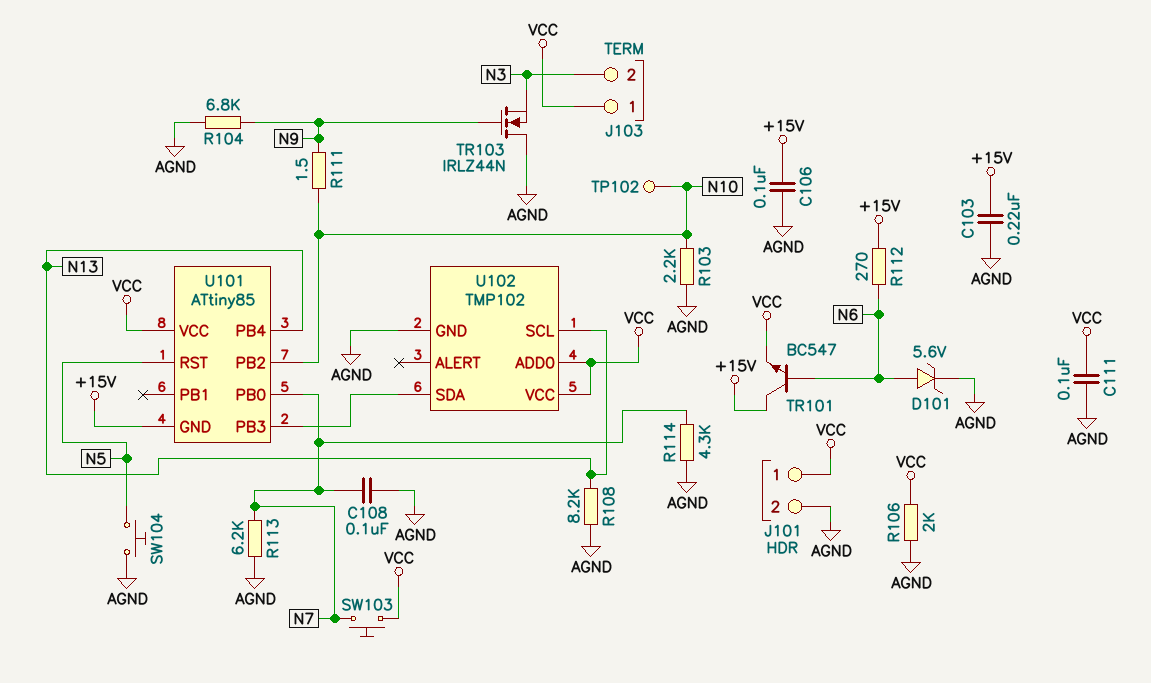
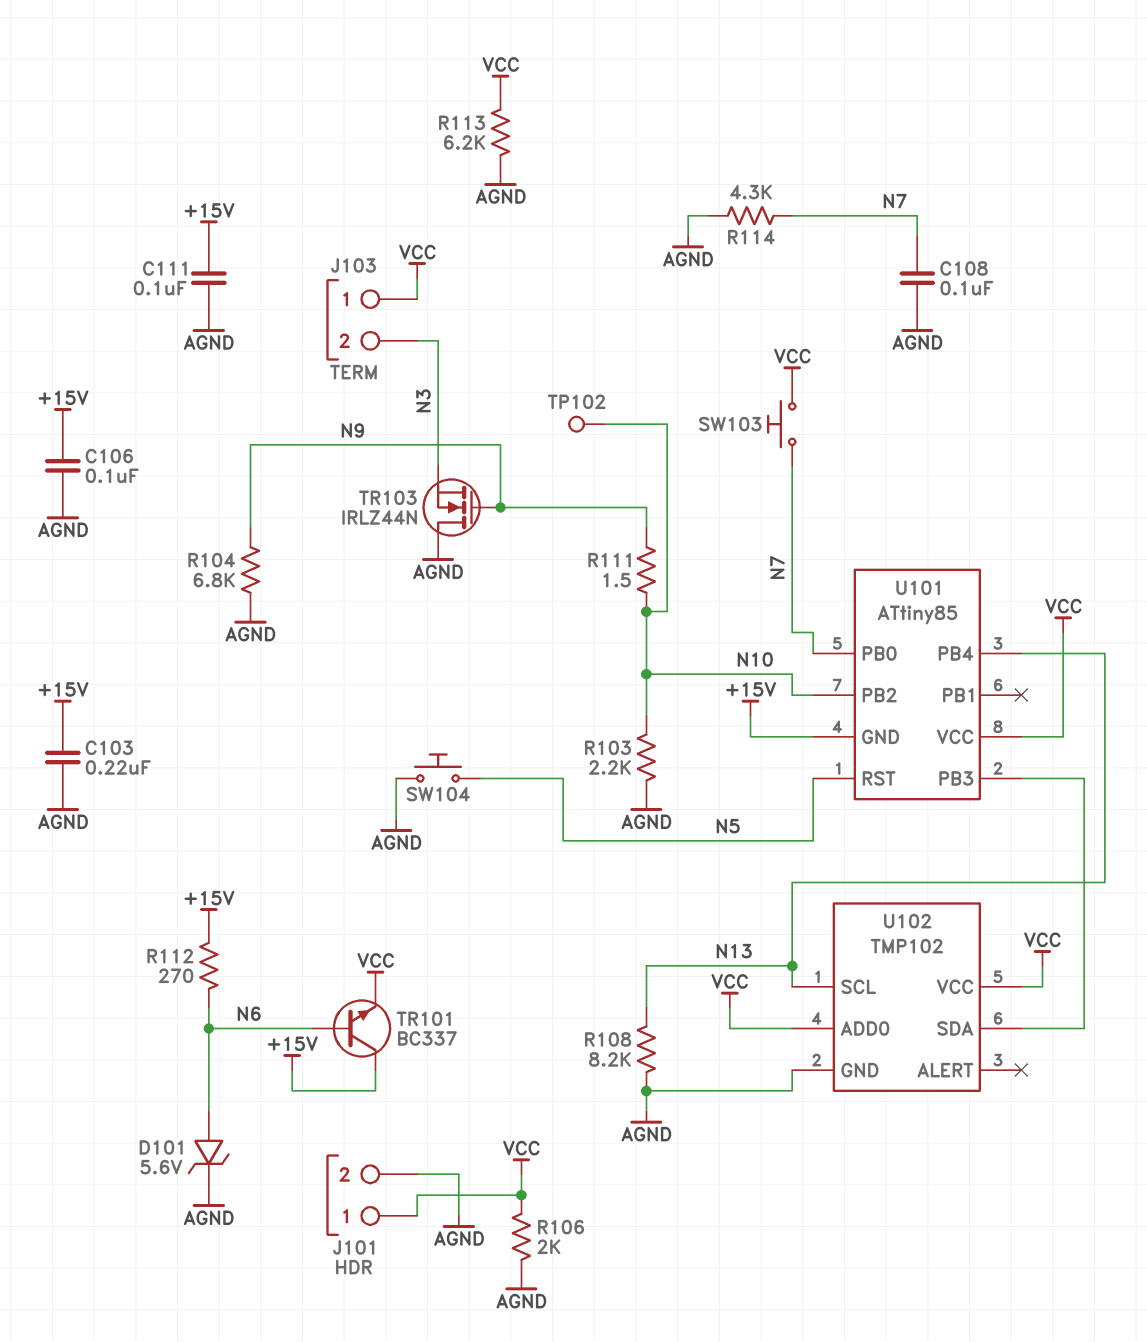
C111: 100nF (AGND, VCC) -> 100nF (+15V, AGND)
R113: 6.2k (AGND, N7) -> 6.2k (AGND, VCC)
TR101: NPN BC547 (B N6, C +15V, E VCC) -> NPN BC337 (B N6, C +15V, E VCC)

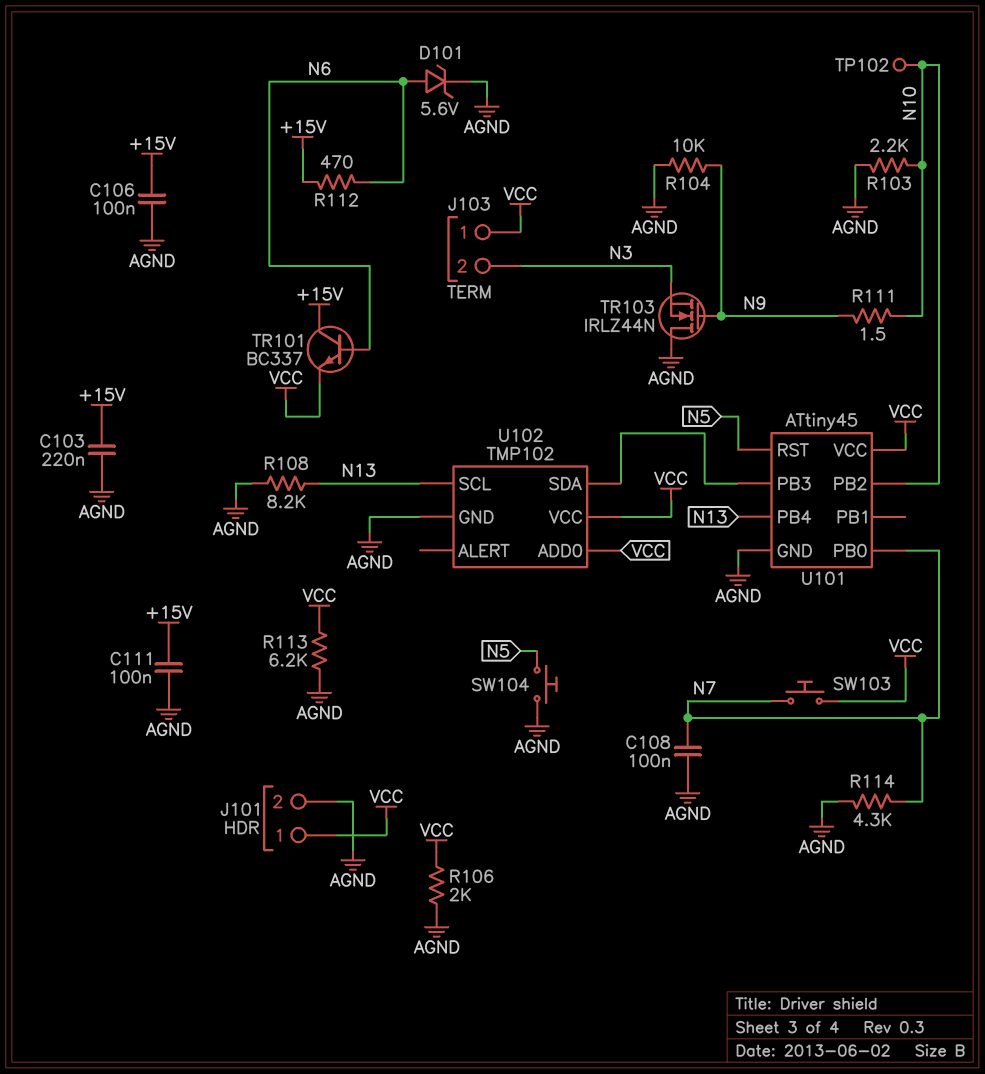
R104: 6.8k (AGND, N9) -> 10k (AGND, N9)
R112: 270 (+15V, N6) -> 470 (+15V, N6)
U101: ATtiny85 -> ATtiny45
U101 pin GND: +15V -> AGND

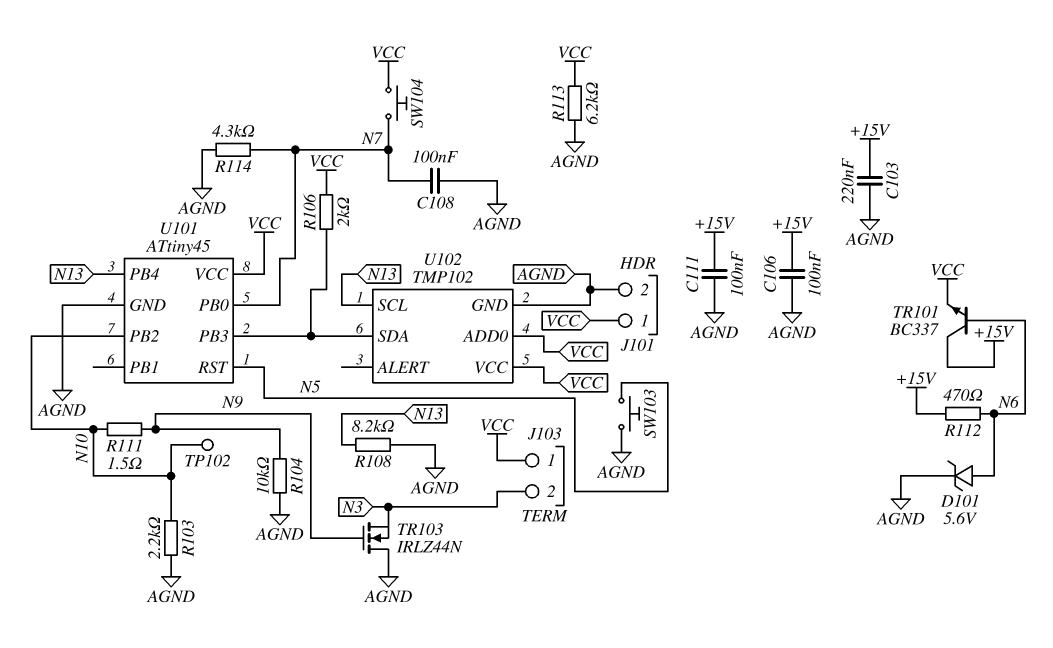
R106: 2k (AGND, VCC) -> 2k (U101/PB3, VCC)
SW103: button (N7, VCC) -> button (AGND, N5)
SW104: button (AGND, N5) -> button (N7, VCC)

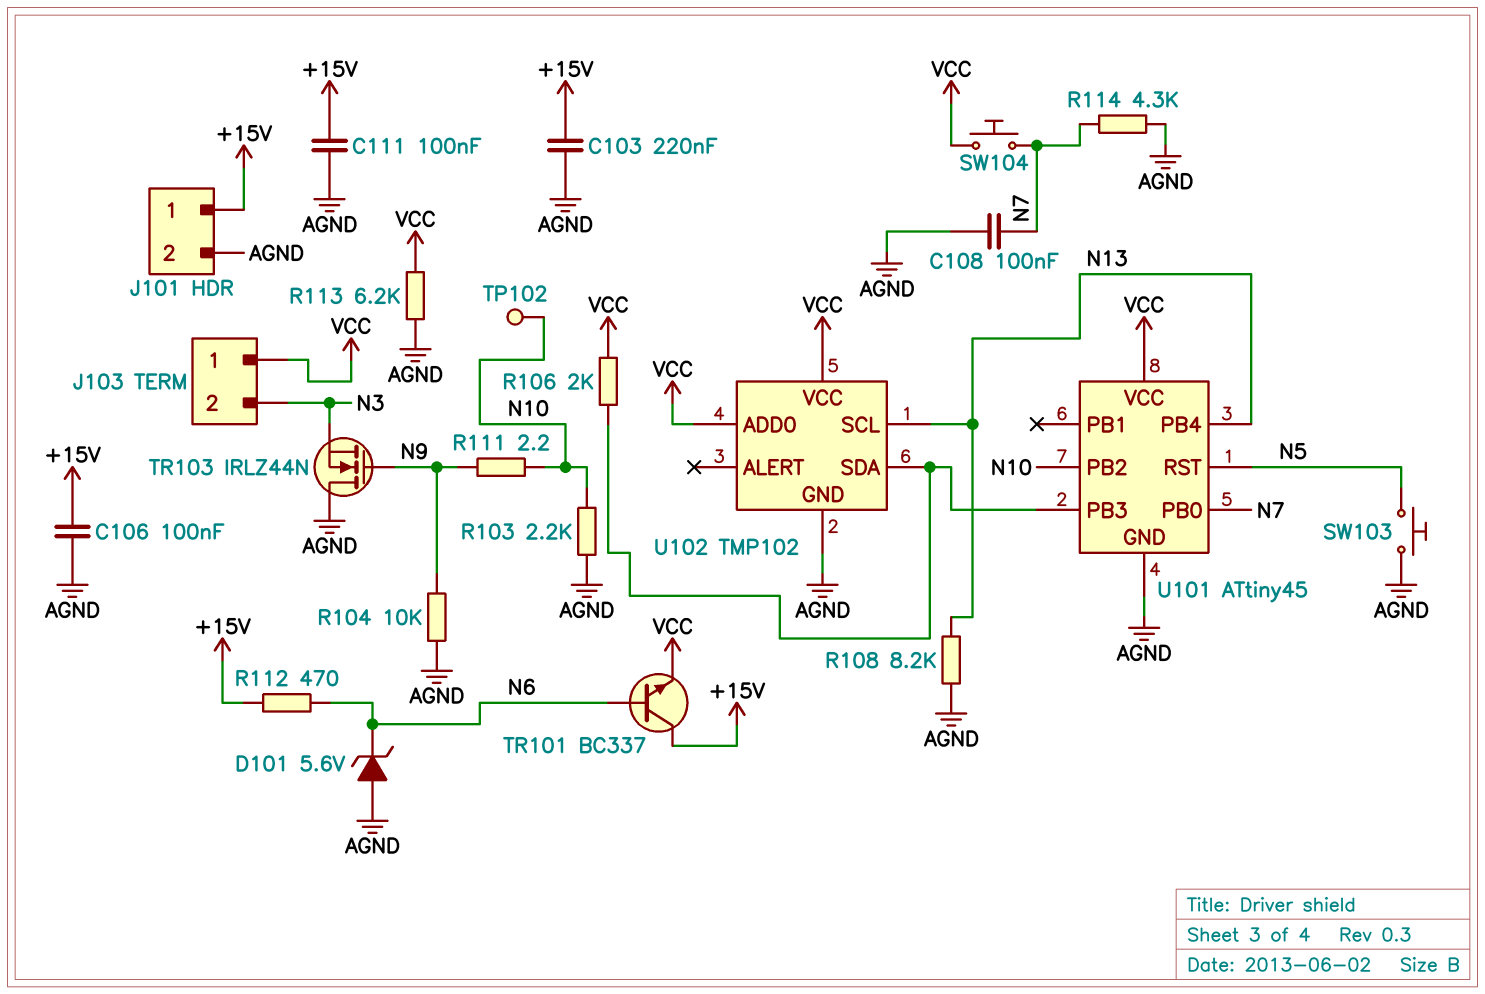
D101: zener 5.6V (A N6, K AGND) -> zener 5.6V (A AGND, K N6)
J101 pin 1: VCC -> +15V
R111: 1.5 (N9, N10) -> 2.2 (N9, N10)

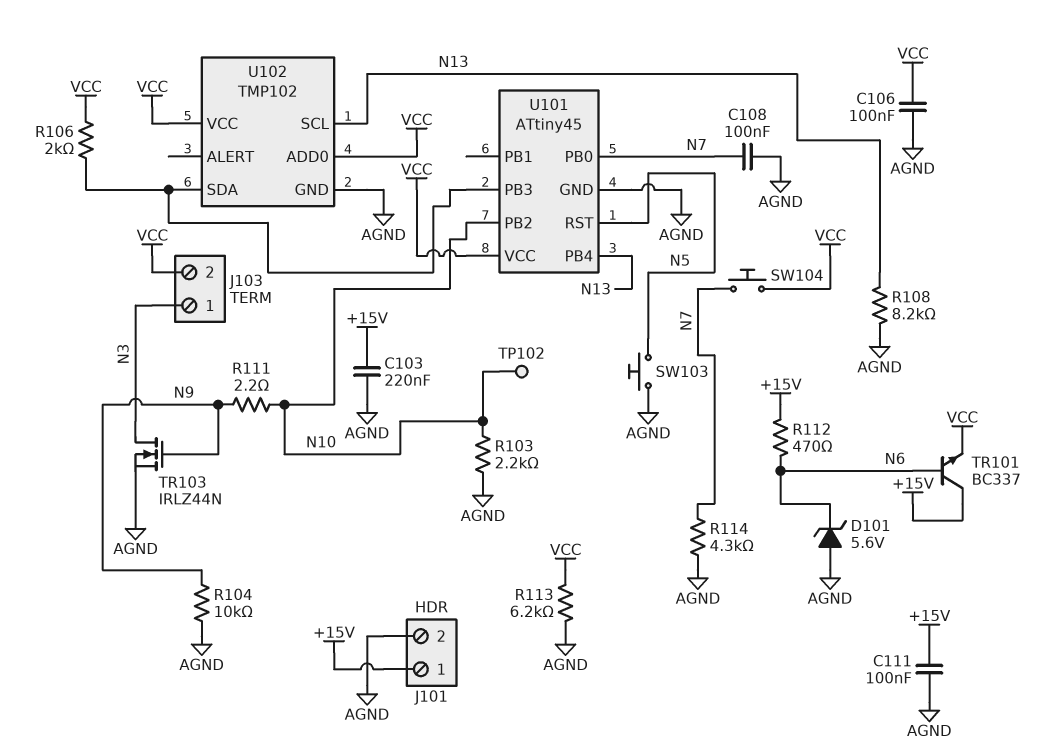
C106: 100nF (+15V, AGND) -> 100nF (AGND, VCC)
J103 pin 1: VCC -> N3
J103 pin 2: N3 -> VCC
TR103: NMOS IRLZ44N (G N9, D AGND, S N3) -> NMOS IRLZ44N (G N9, D N3, S AGND)

